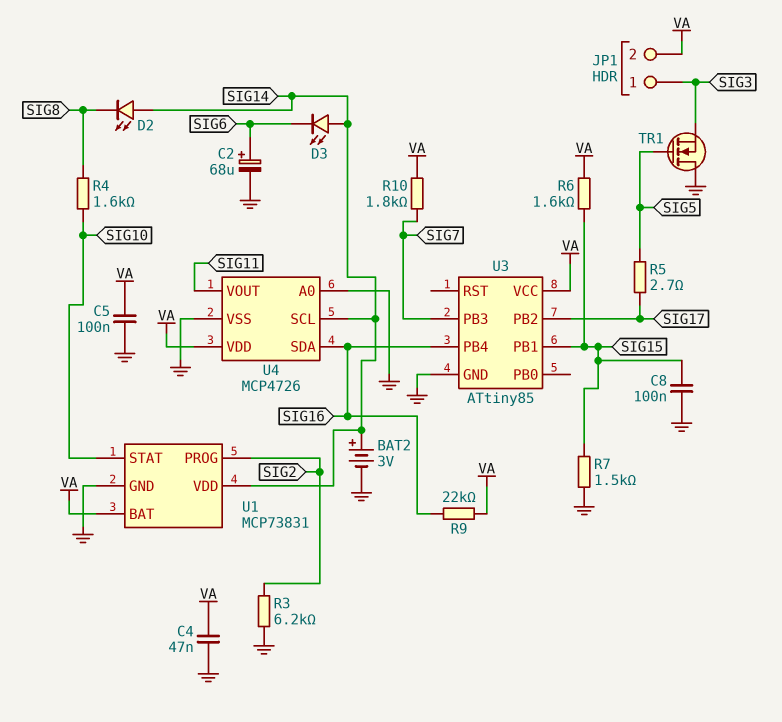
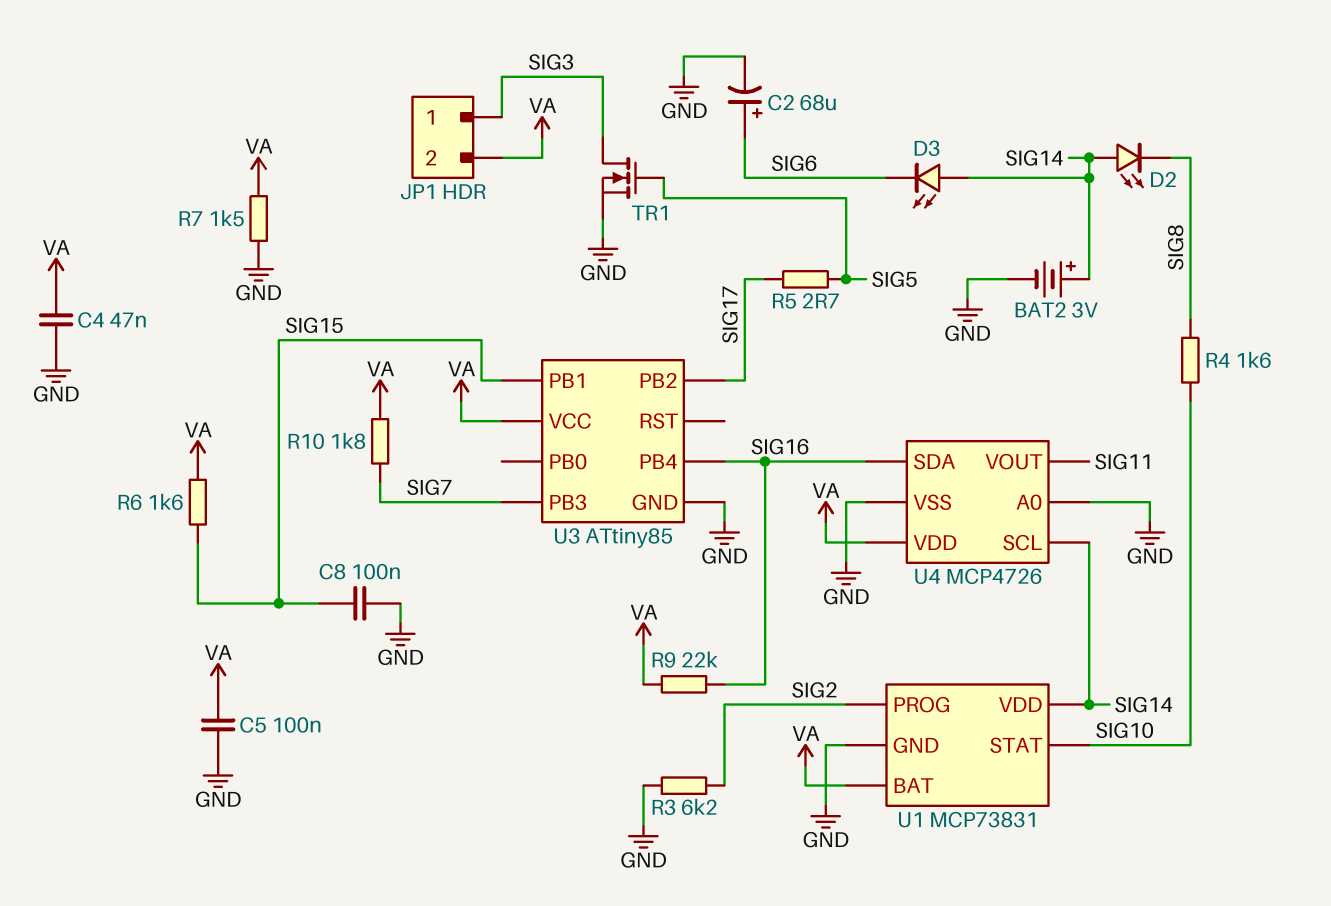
R7: 1.5k (GND, SIG15) -> 1.5k (GND, VA)
TR1: NMOS (G SIG5, D GND, S SIG3) -> NMOS (G SIG5, D SIG3, S GND)

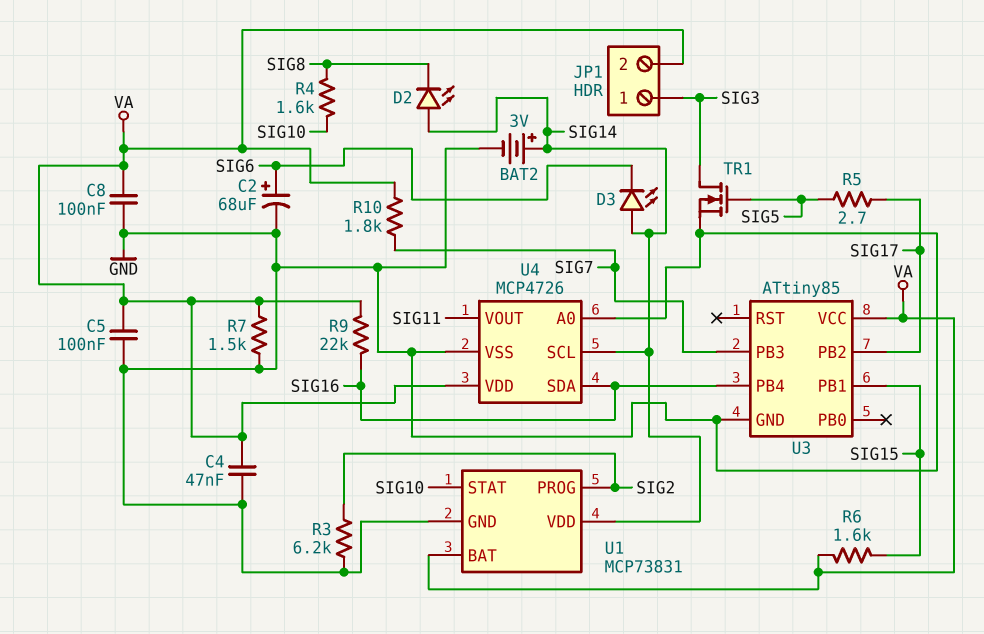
C8: 100nF (GND, SIG15) -> 100nF (GND, VA)

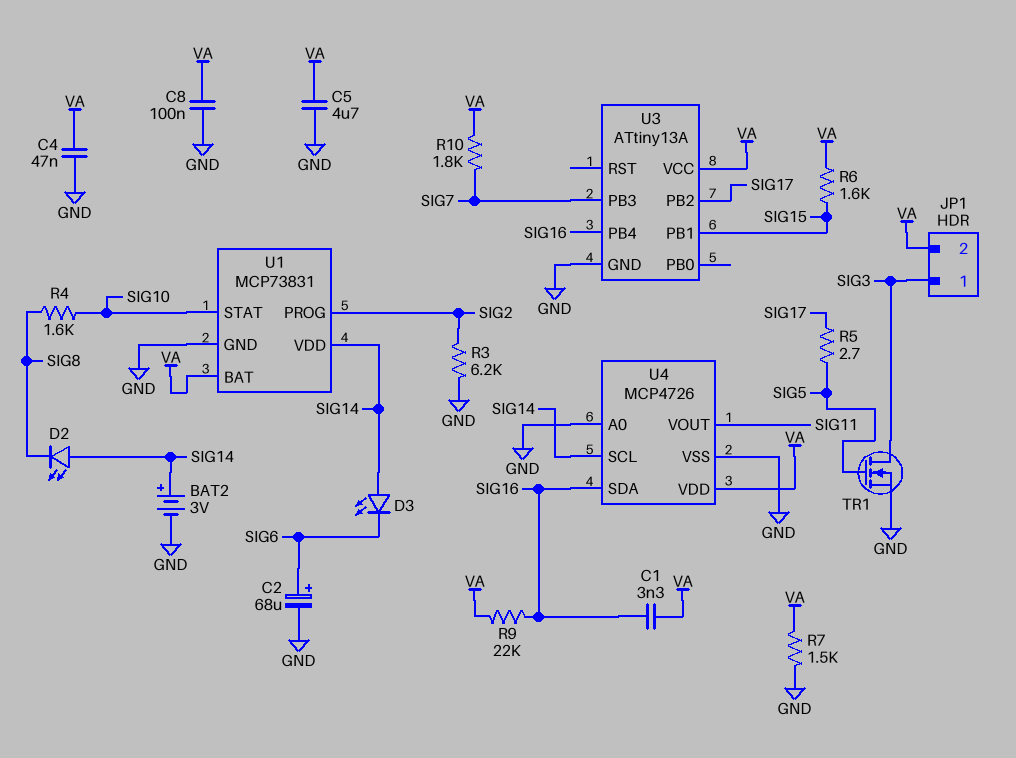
C1: none -> 3.3nF (SIG16, VA)
C5: 100nF (GND, VA) -> 4.7uF (GND, VA)
U3: ATtiny85 -> ATtiny13A

